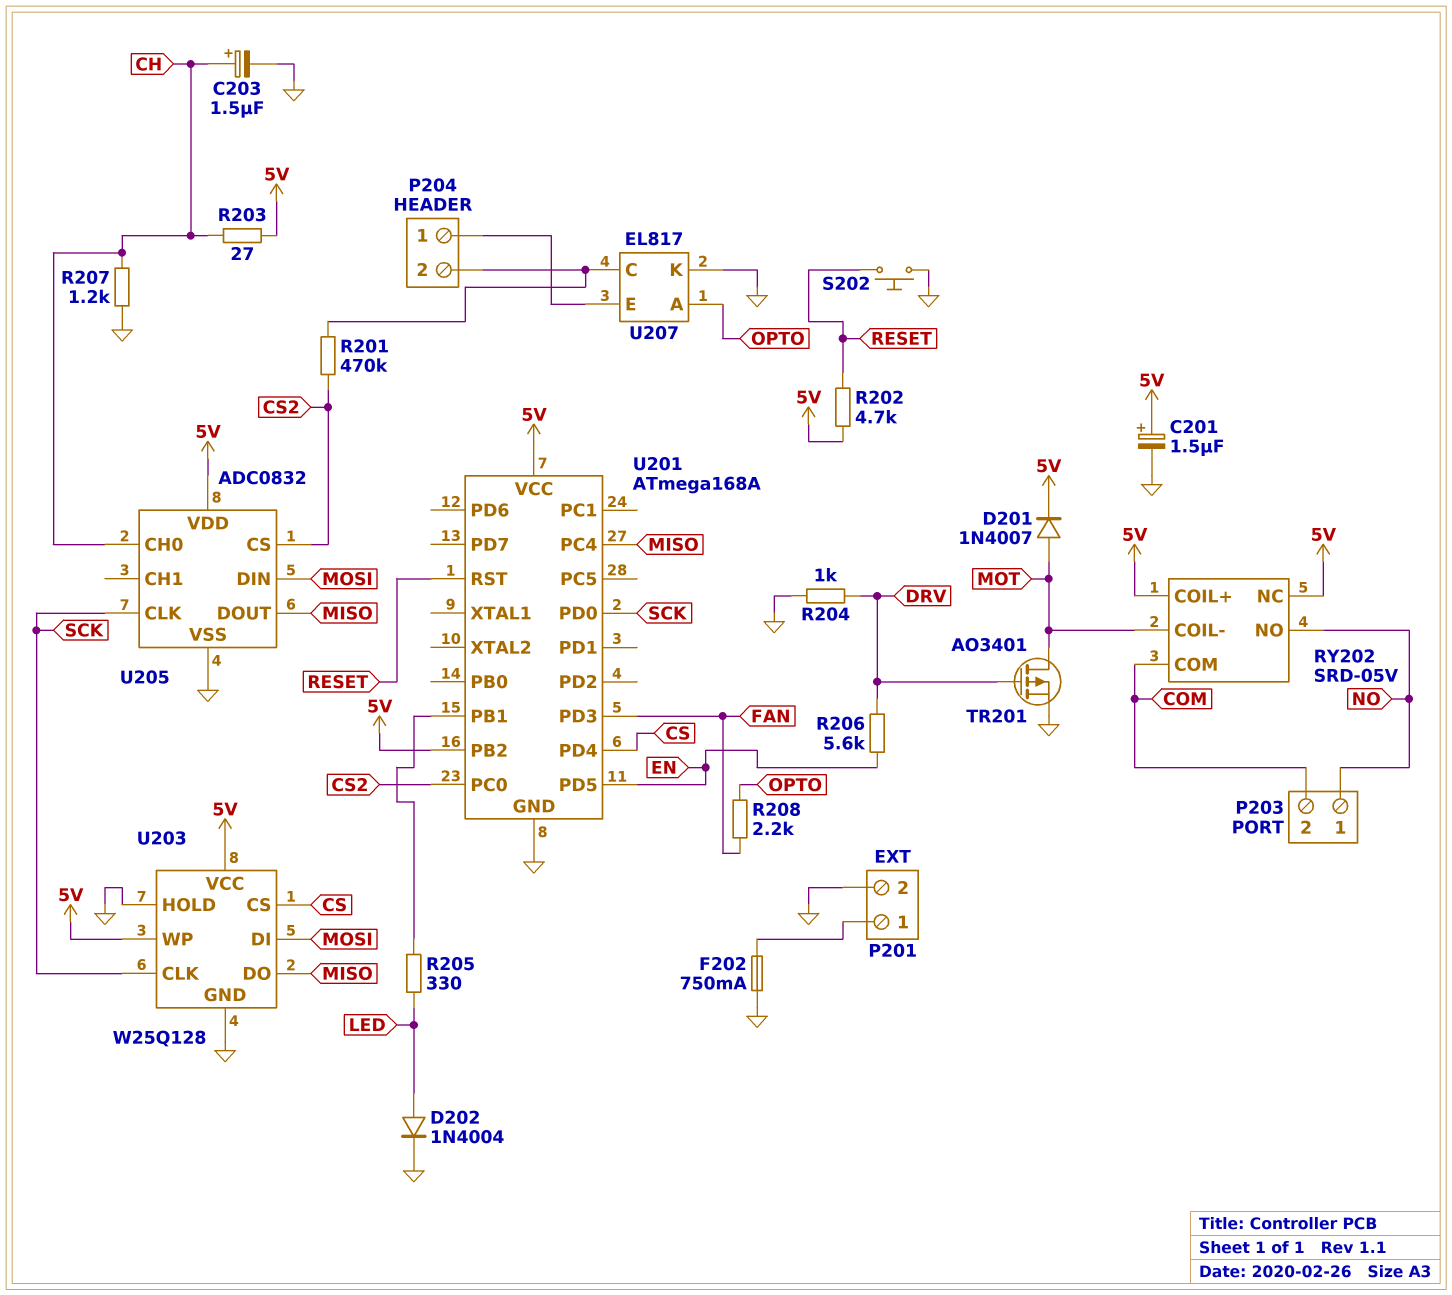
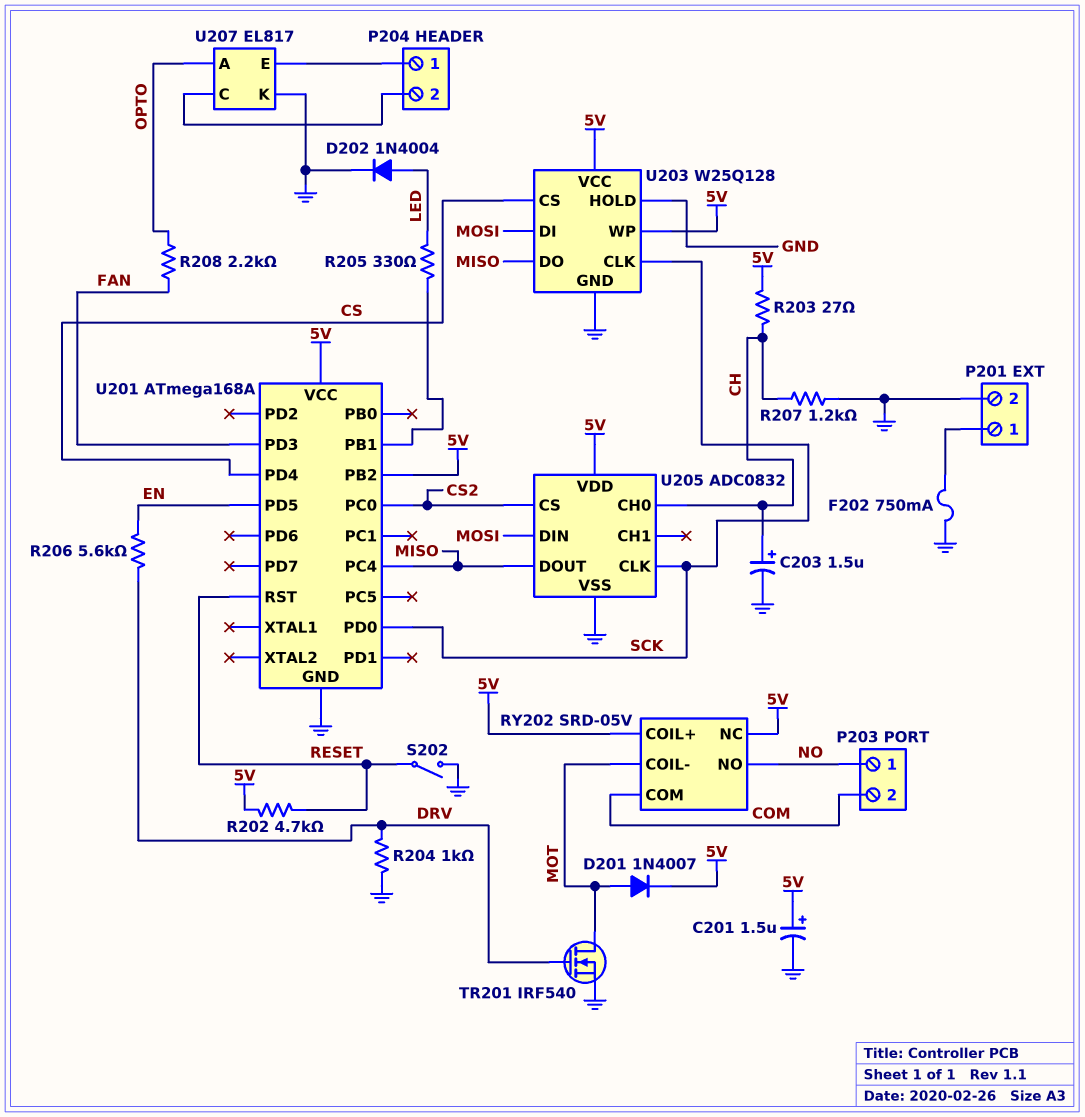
R201: 470k (CS2, P204/2) -> none
S202: button (GND, RESET) -> switch (GND, RESET)
TR201: PMOS AO3401 (G DRV, D MOT, S GND) -> NMOS IRF540 (G DRV, D MOT, S GND)

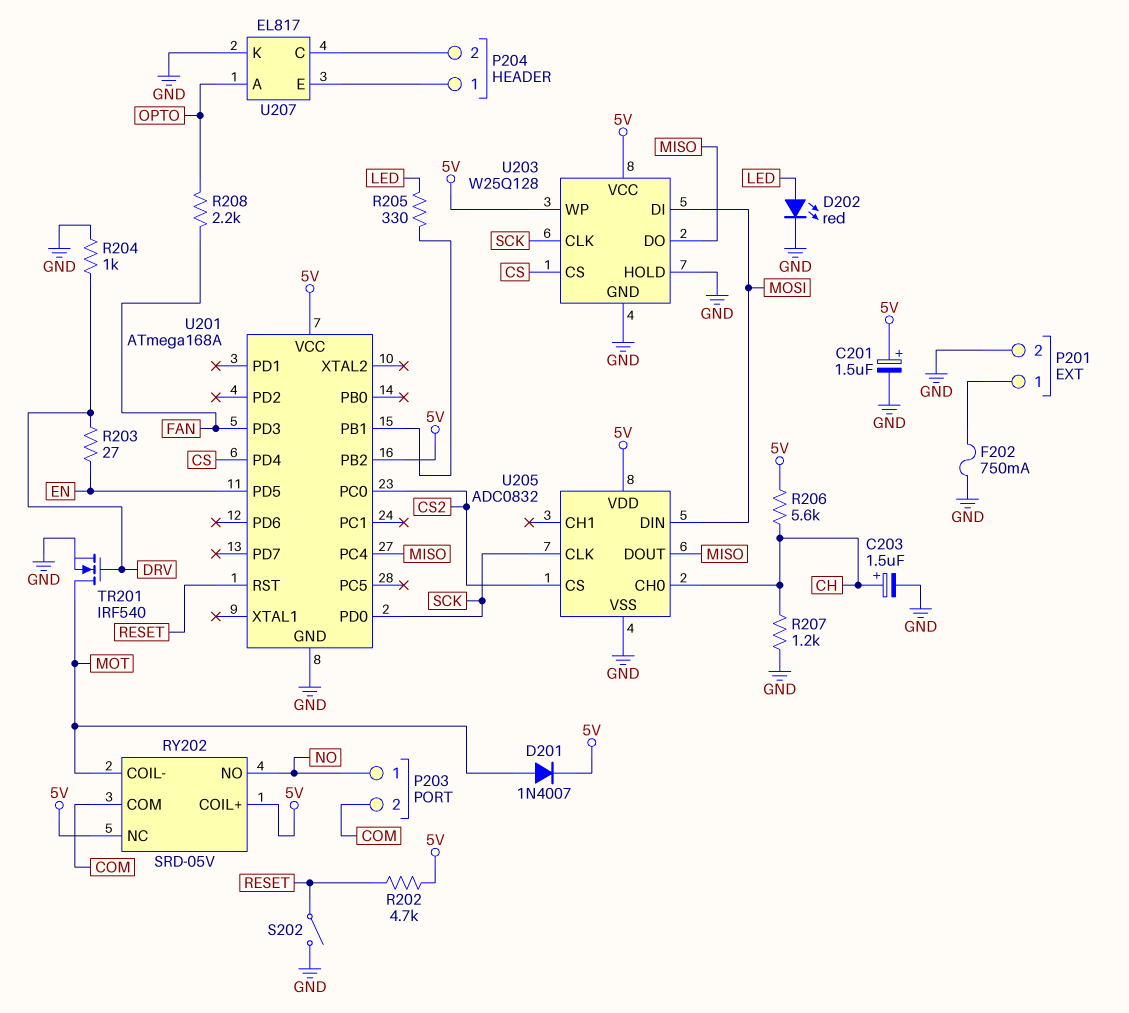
D202: diode 1N4004 (A LED, K GND) -> LED red (A LED, K GND)
R203: 27 (5V, CH) -> 27 (DRV, EN)
R206: 5.6k (DRV, EN) -> 5.6k (5V, CH)

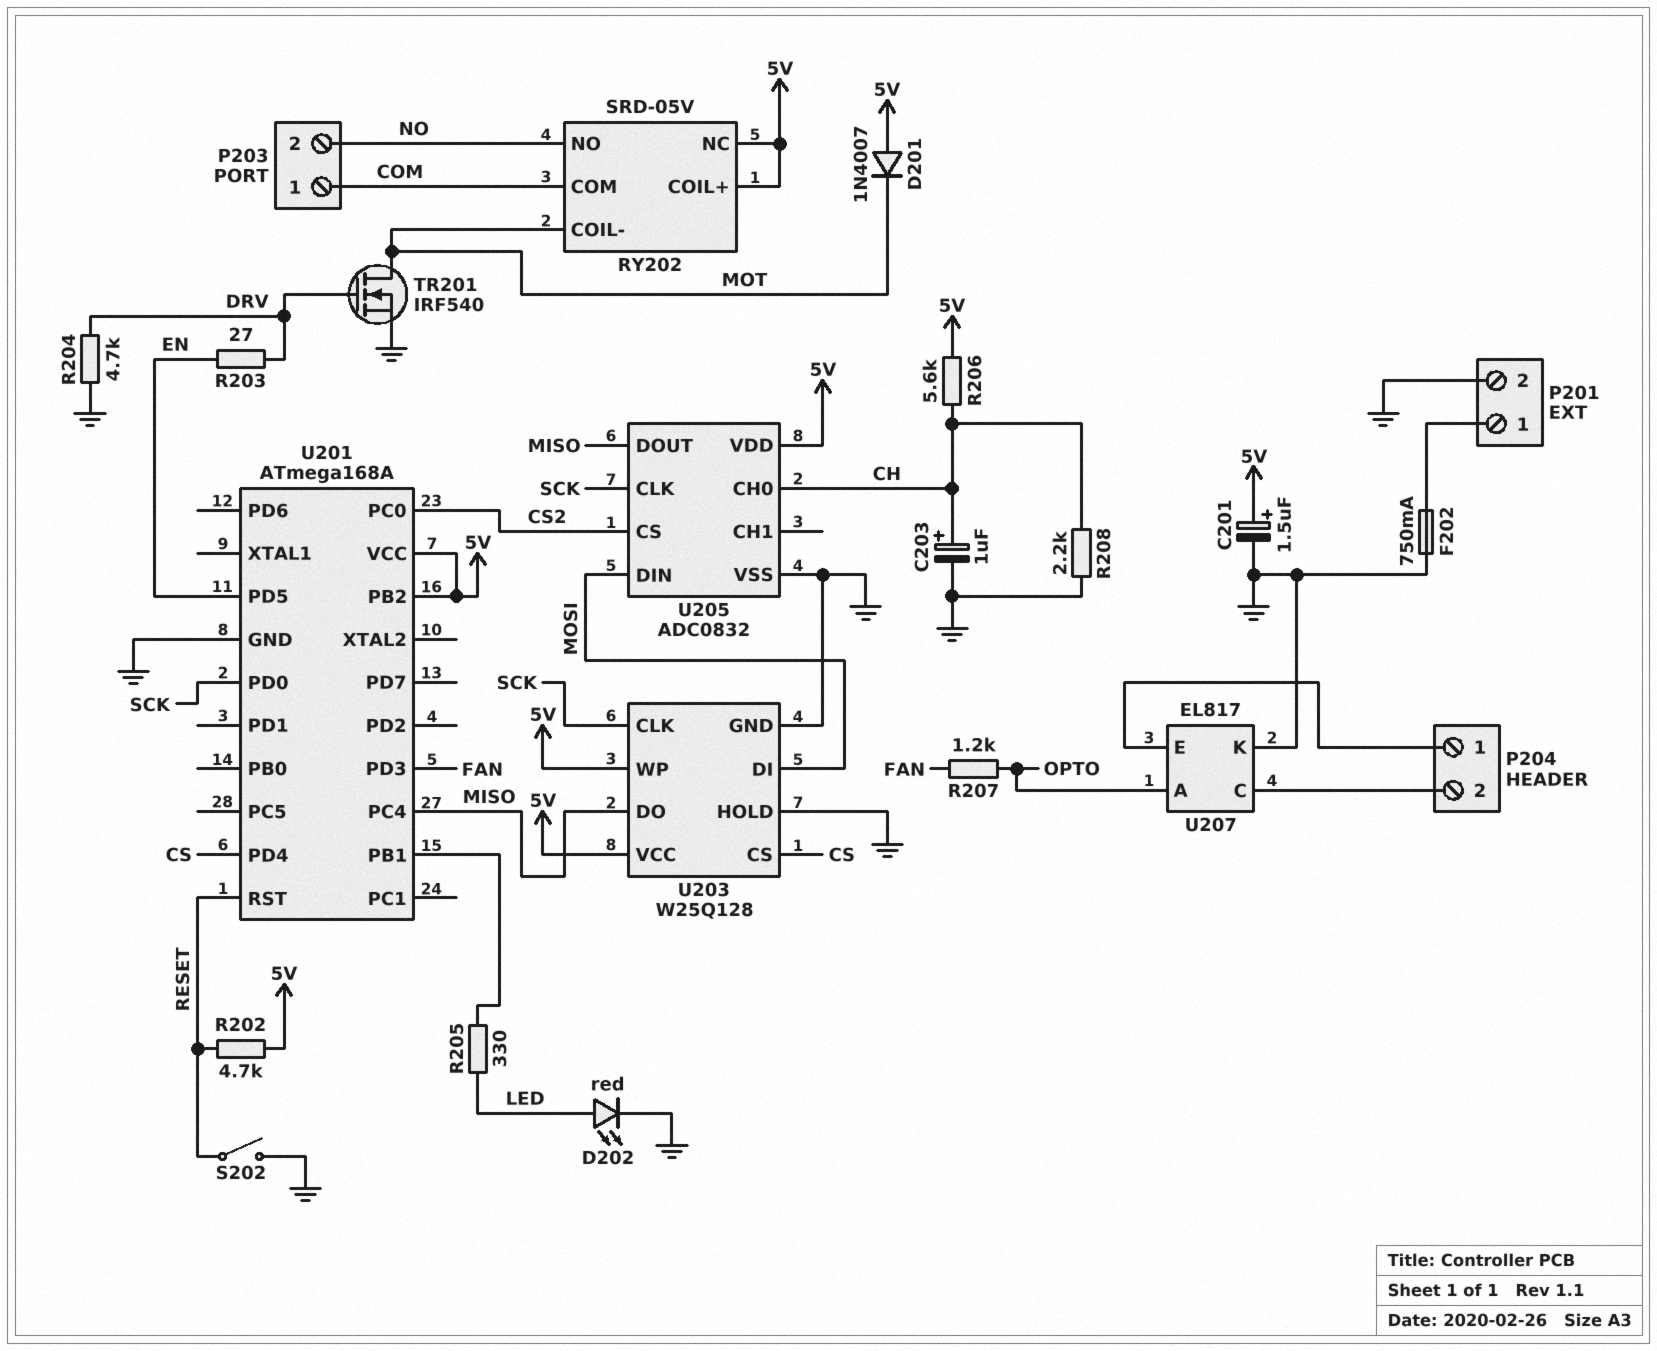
C203: 1.5uF (plus CH, minus GND) -> 1uF (plus CH, minus GND)
D201: diode 1N4007 (A MOT, K 5V) -> diode 1N4007 (A 5V, K MOT)
P203 pin 1: NO -> COM
P203 pin 2: COM -> NO
R204: 1k (DRV, GND) -> 4.7k (DRV, GND)
R207: 1.2k (CH, GND) -> 1.2k (FAN, OPTO)
R208: 2.2k (FAN, OPTO) -> 2.2k (CH, GND)

